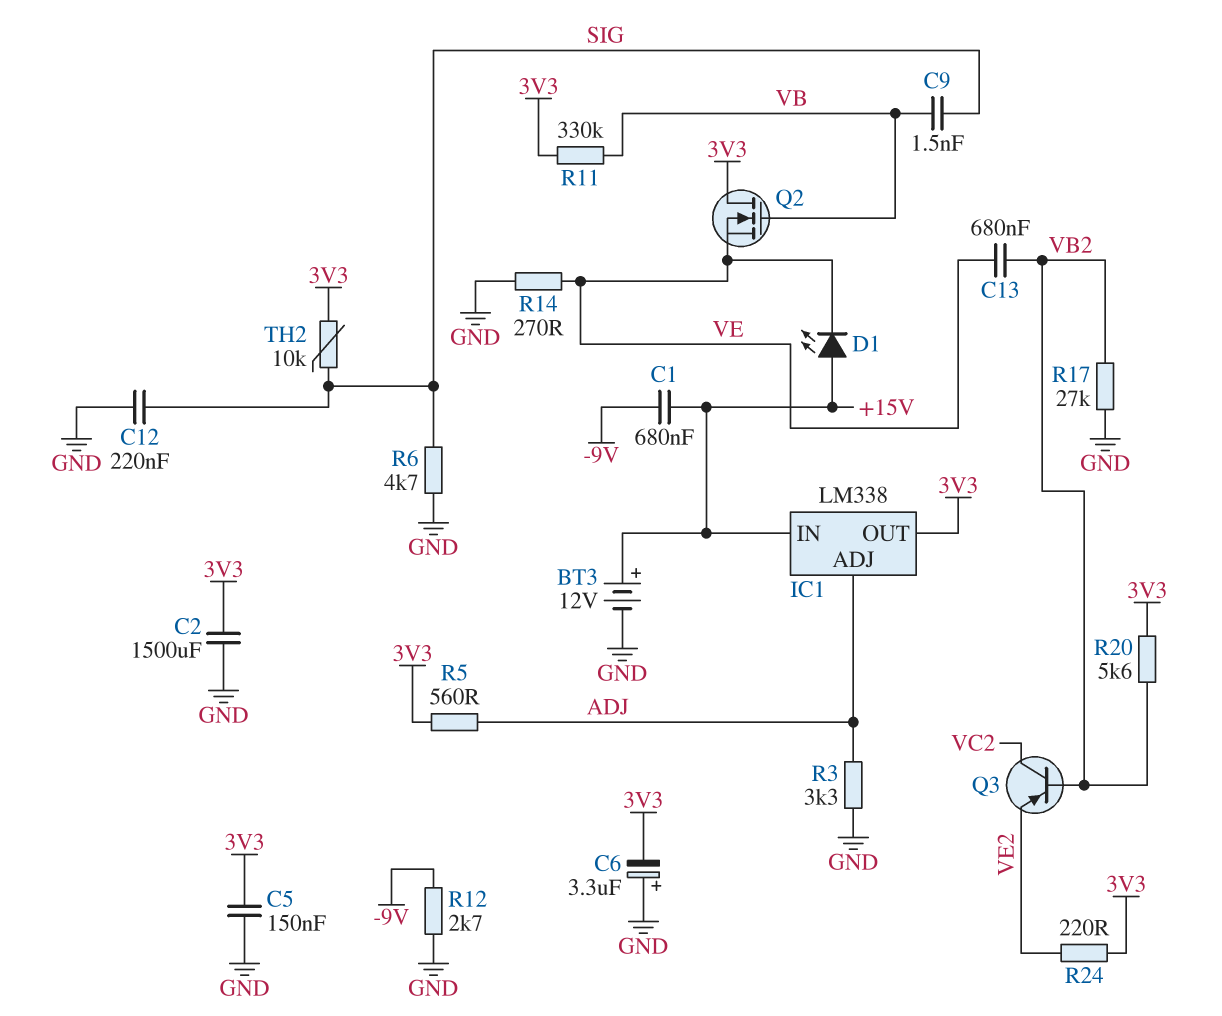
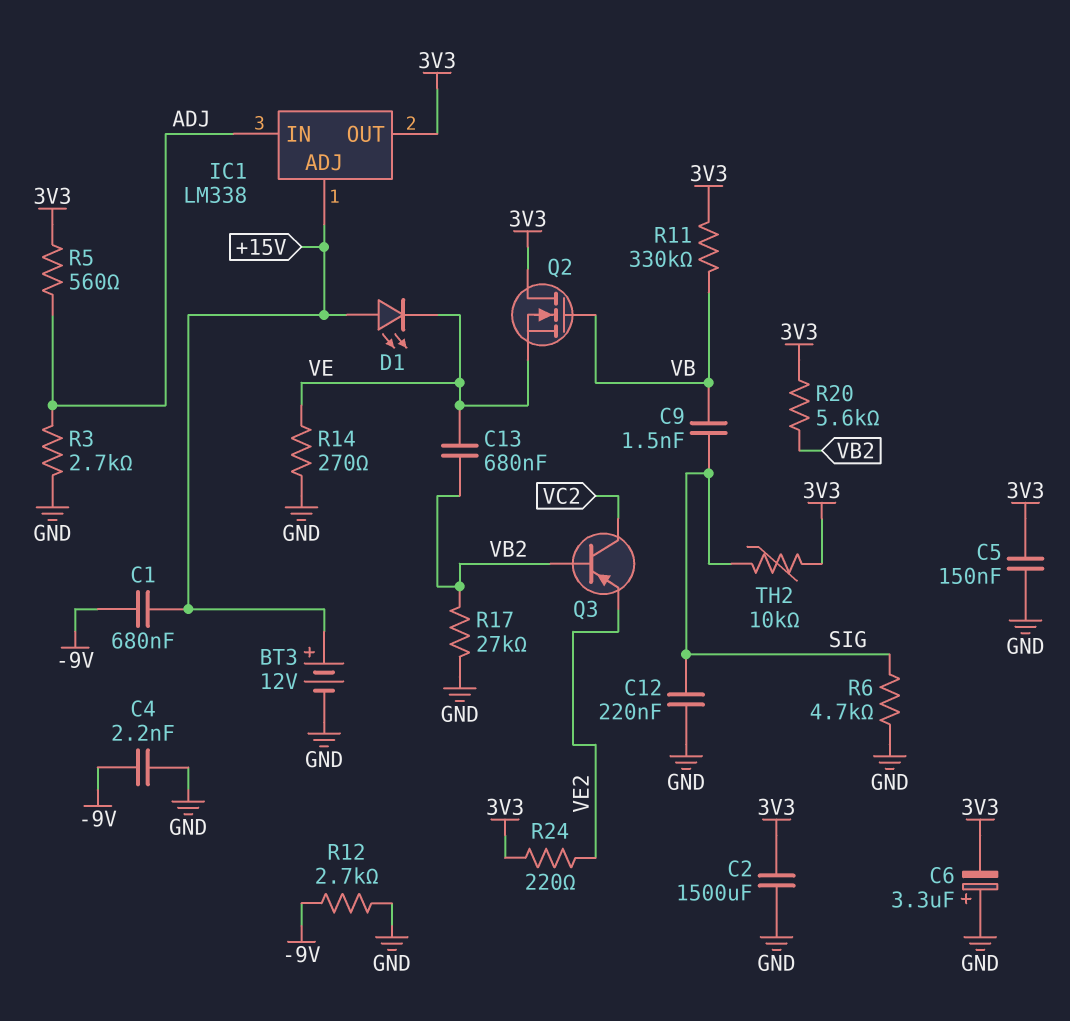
C4: none -> 2.2nF (-9V, GND)
IC1 pin ADJ: ADJ -> +15V
IC1 pin IN: +15V -> ADJ
R3: 3.3k (ADJ, GND) -> 2.7k (ADJ, GND)

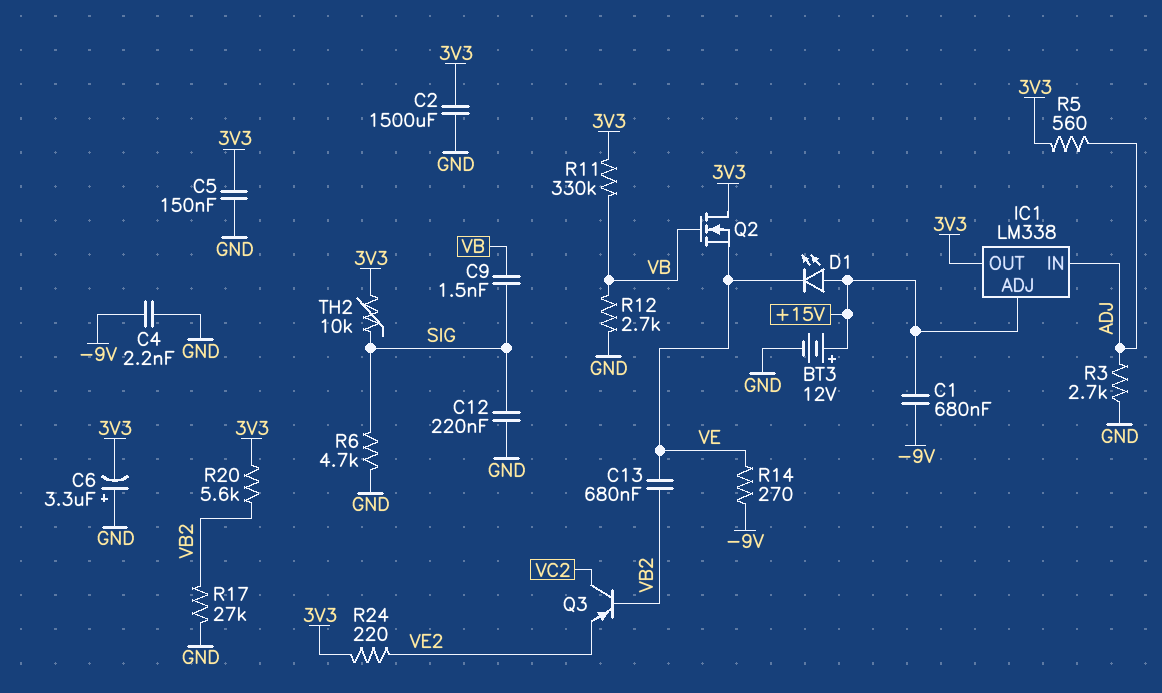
R12: 2.7k (-9V, GND) -> 2.7k (GND, VB)
R14: 270 (GND, VE) -> 270 (-9V, VE)

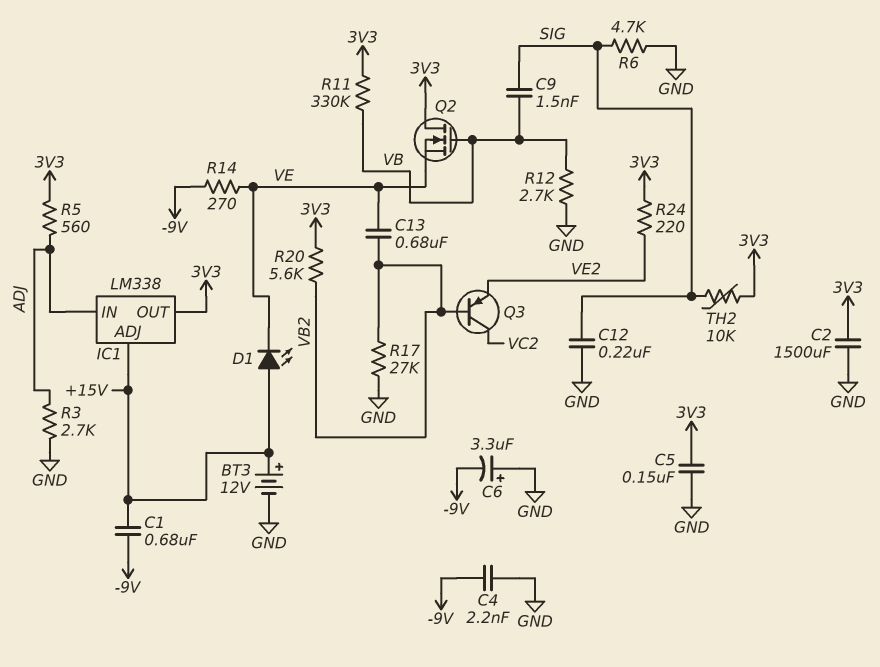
C6: 3.3uF (plus GND, minus 3V3) -> 3.3uF (plus GND, minus -9V)

